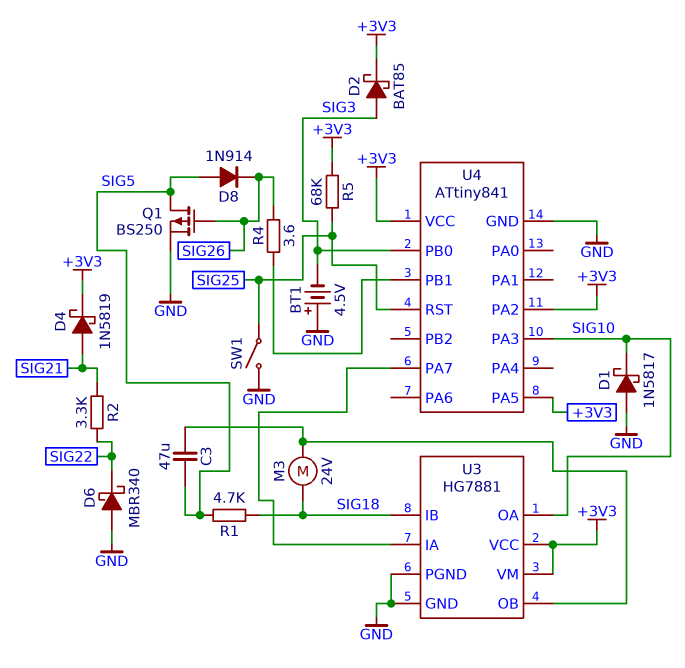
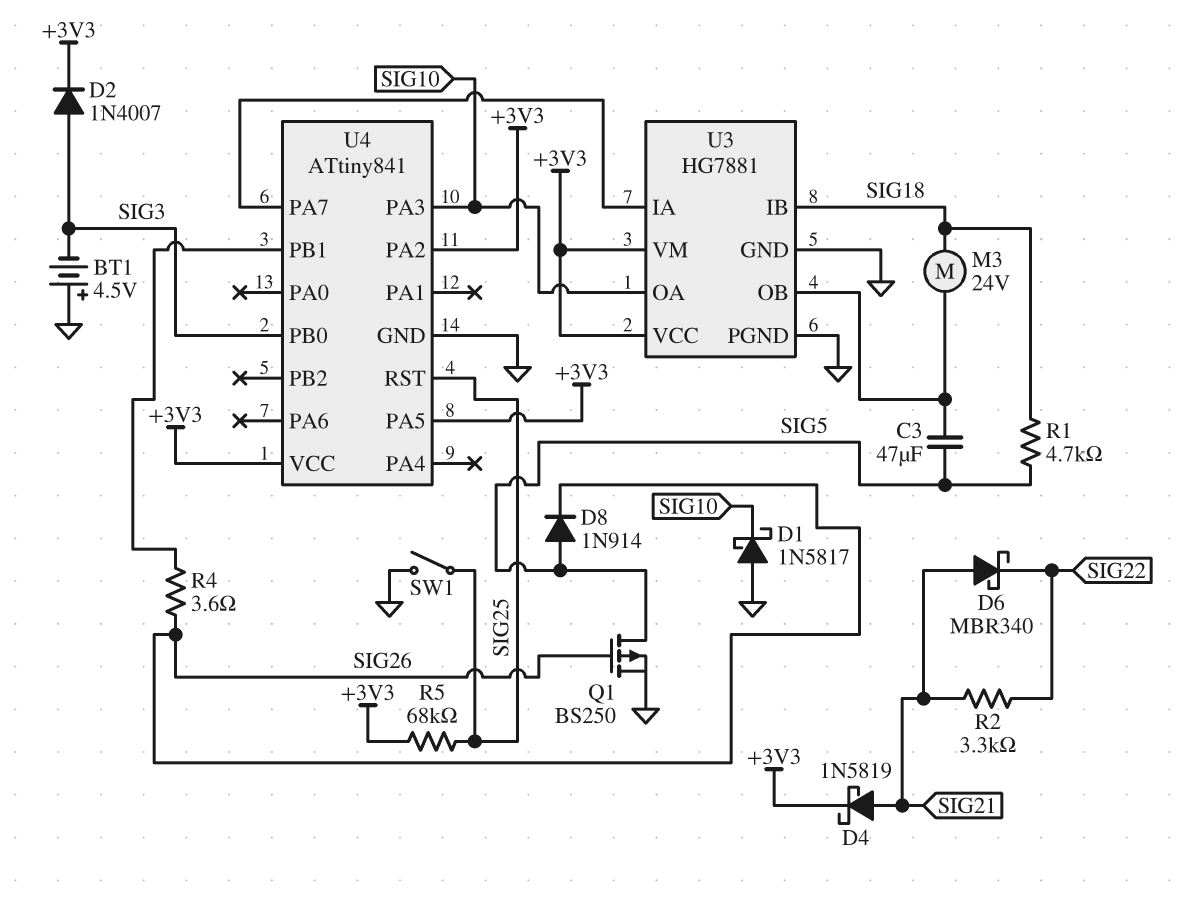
D2: schottky BAT85 (A SIG3, K +3V3) -> diode 1N4007 (A SIG3, K +3V3)
D6: schottky MBR340 (A GND, K SIG22) -> schottky MBR340 (A SIG21, K SIG22)

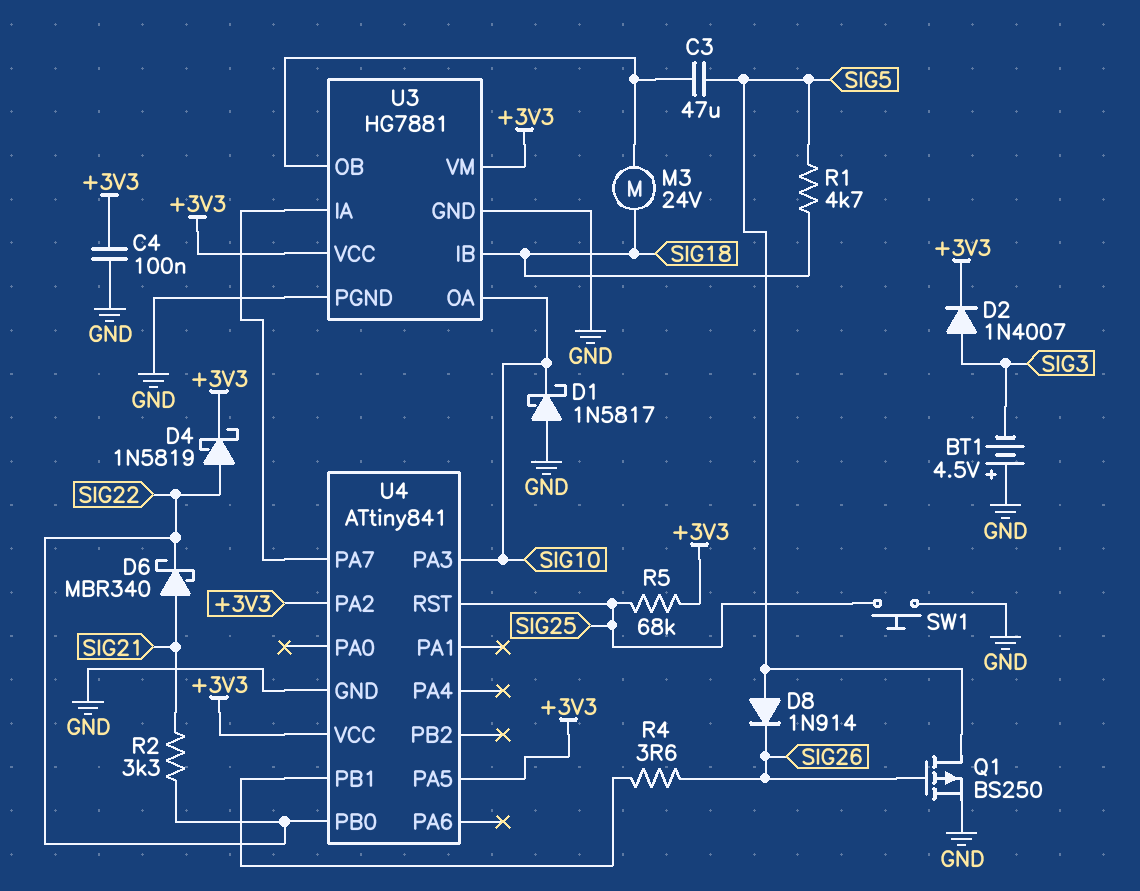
C4: none -> 100nF (+3V3, GND)
D4: schottky 1N5819 (A SIG21, K +3V3) -> schottky 1N5819 (A SIG22, K +3V3)
SW1: switch (GND, SIG25) -> button (GND, SIG25)
U4 pin PB0: SIG3 -> SIG22

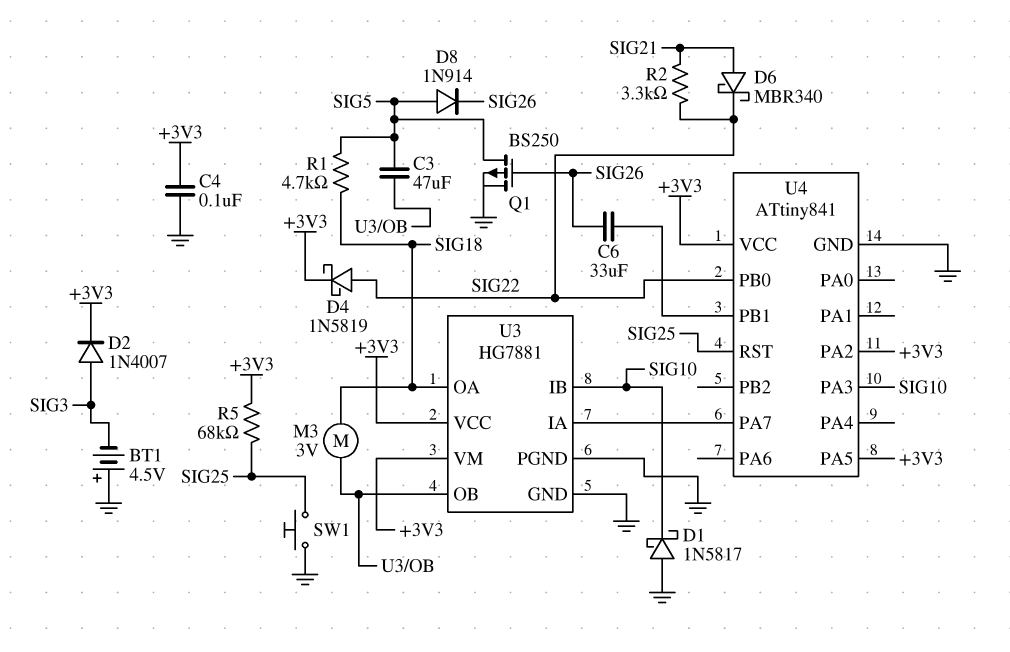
C6: none -> 33uF (SIG26, U4/PB1)
M3: motor 24V (SIG18, U3/OB) -> motor 3V (SIG18, U3/OB)
R4: 3.6 (SIG26, U4/PB1) -> none
U3 pin IB: SIG18 -> SIG10
U3 pin OA: SIG10 -> SIG18

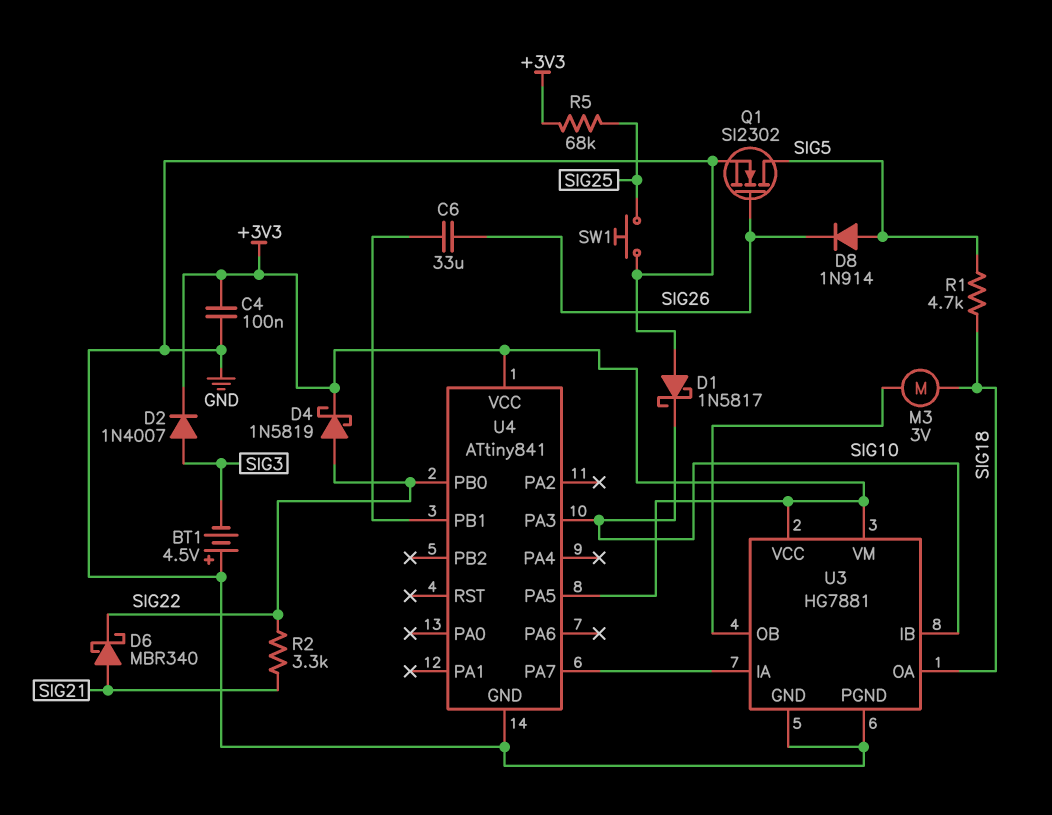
C3: 47uF (SIG5, U3/OB) -> none
Q1: PMOS BS250 (G SIG26, D SIG5, S GND) -> NMOS SI2302 (G SIG26, D SIG5, S GND)
U4 pin PA2: +3V3 -> none
U4 pin RST: SIG25 -> none

